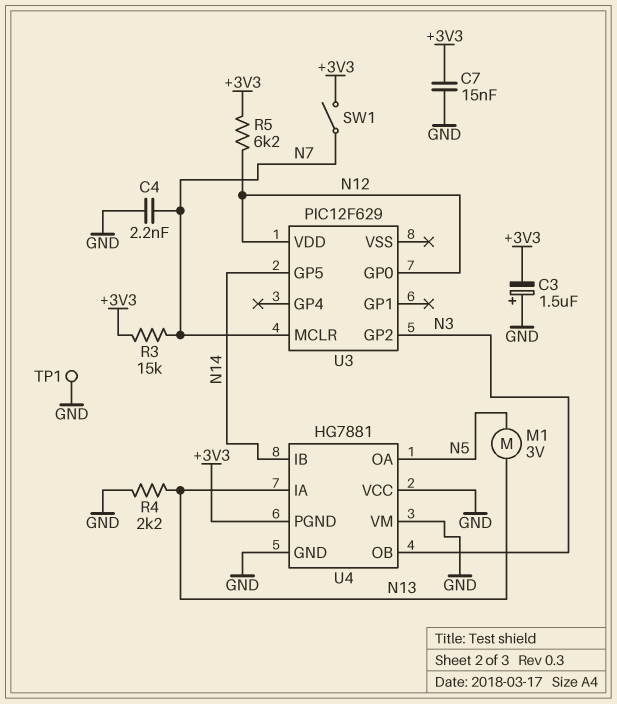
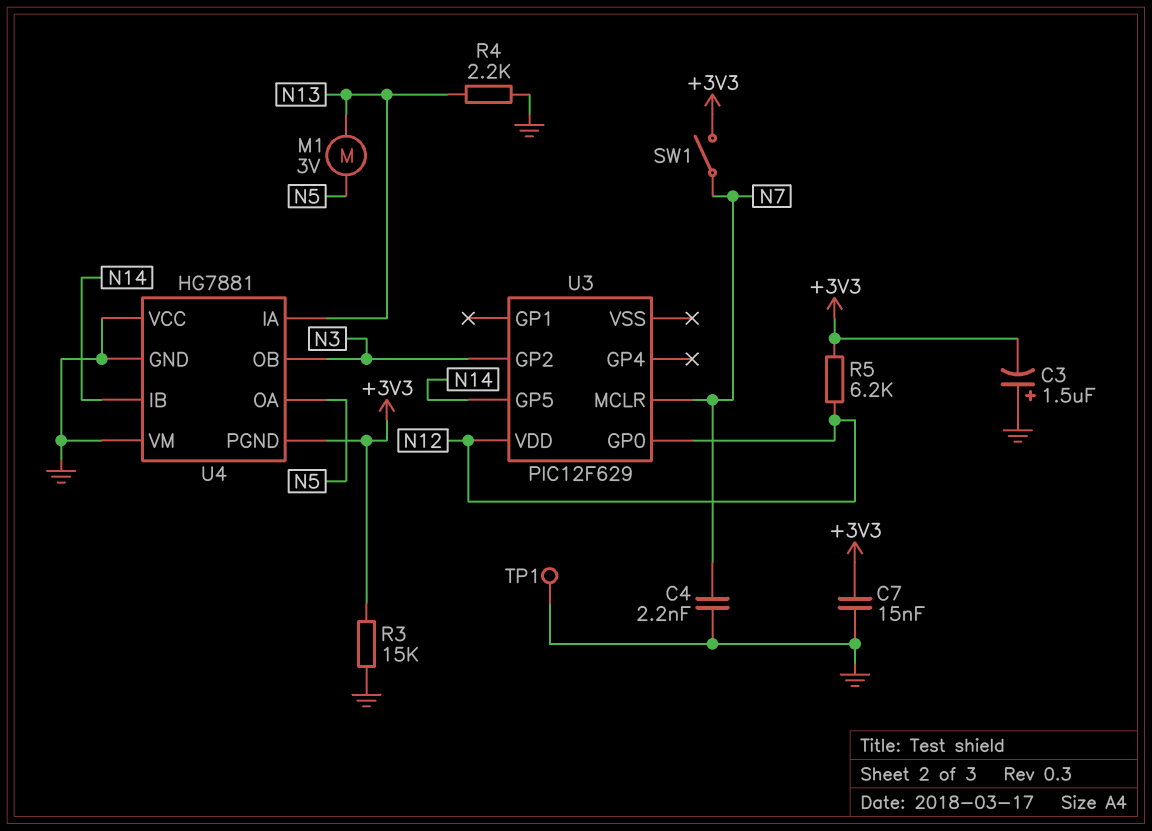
R3: 15k (+3V3, N7) -> 15k (+3V3, GND)

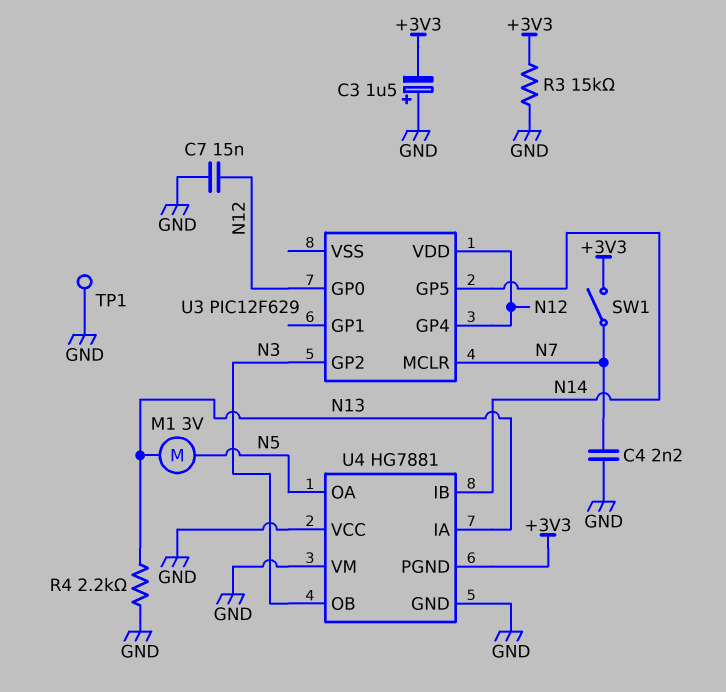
C7: 15nF (+3V3, GND) -> 15nF (GND, N12)
R5: 6.2k (+3V3, N12) -> none
U3 pin GP4: none -> N12

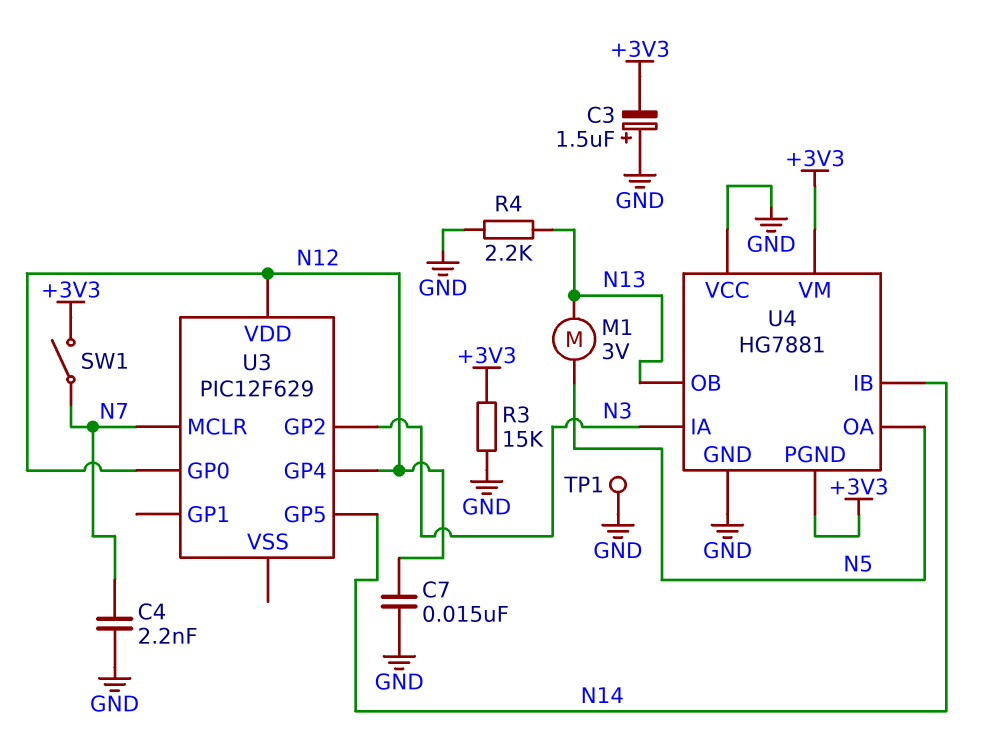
U4 pin IA: N13 -> N3
U4 pin OB: N3 -> N13
U4 pin VM: GND -> +3V3

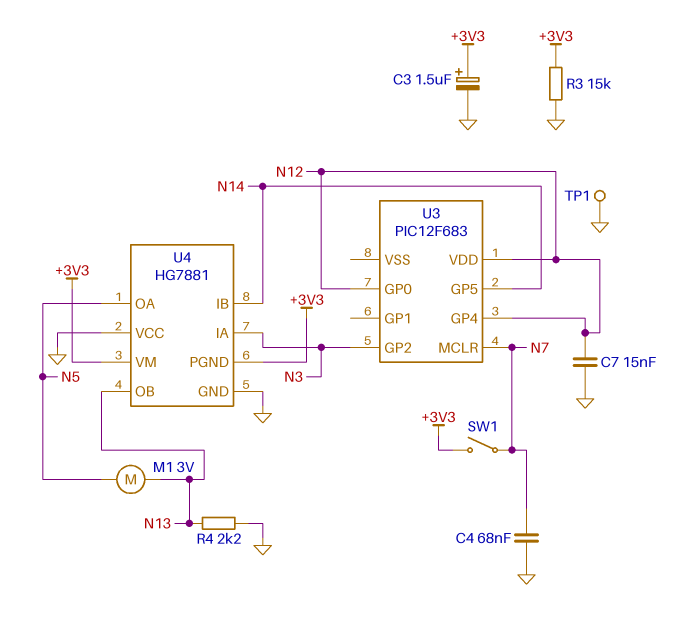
C3: 1.5uF (plus GND, minus +3V3) -> 1.5uF (plus +3V3, minus GND)
C4: 2.2nF (GND, N7) -> 68nF (GND, N7)
U3: PIC12F629 -> PIC12F683

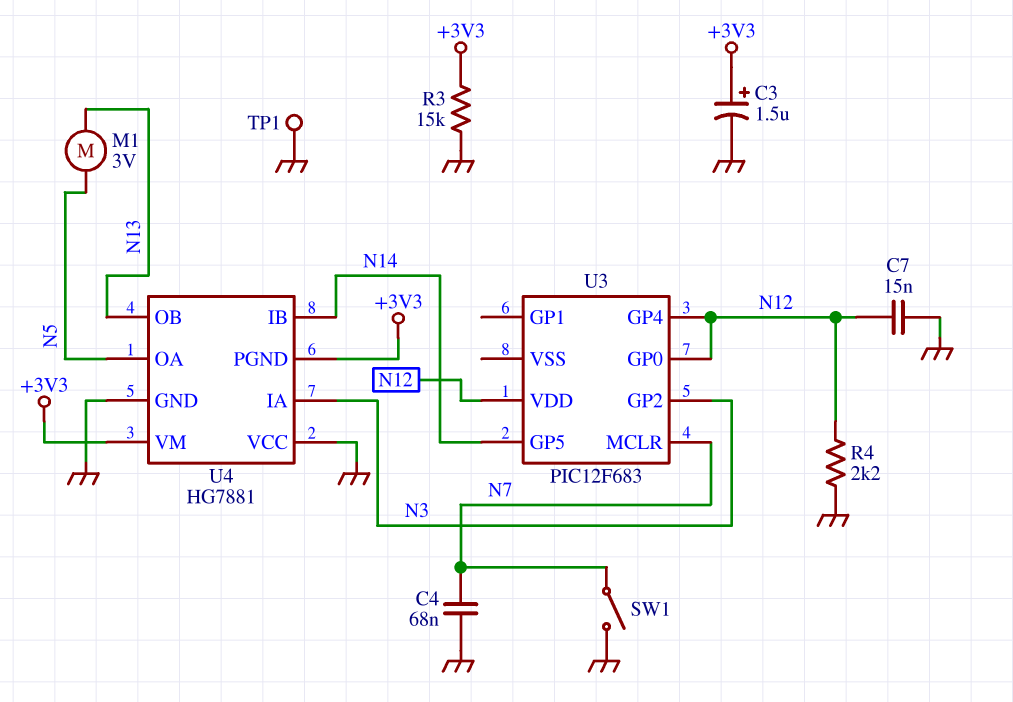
R4: 2.2k (GND, N13) -> 2.2k (GND, N12)
SW1: switch (+3V3, N7) -> switch (GND, N7)

